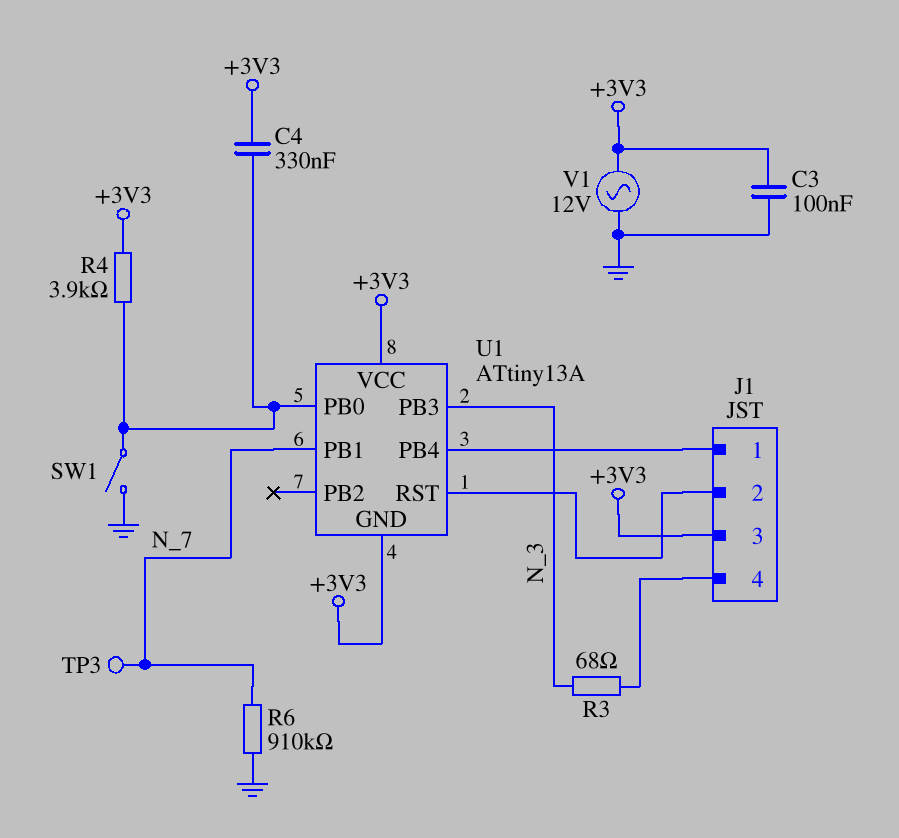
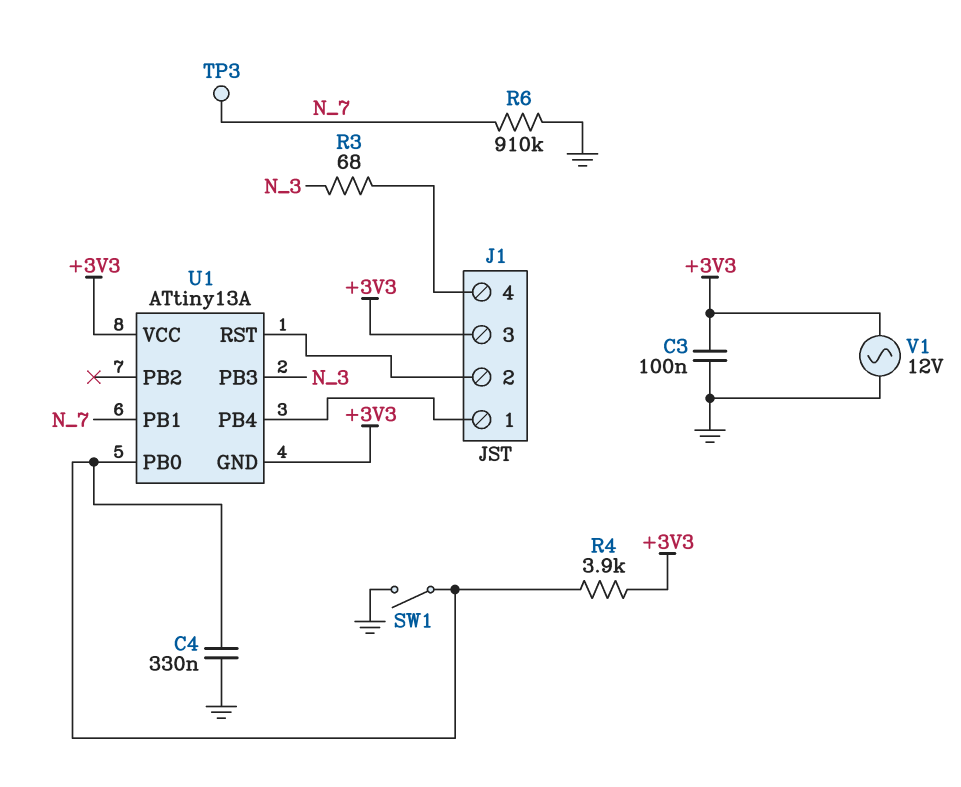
C4: 330nF (+3V3, U1/PB0) -> 330nF (GND, U1/PB0)

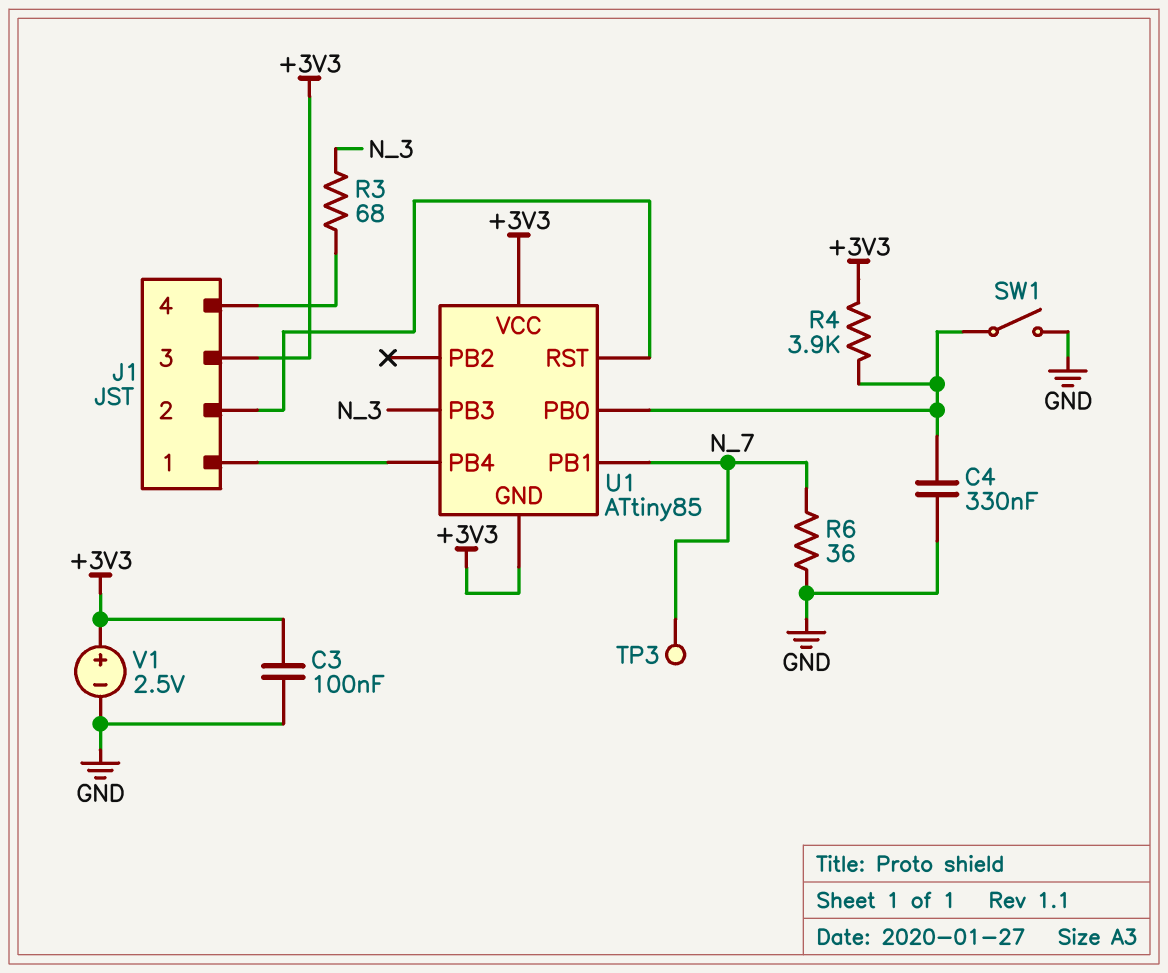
R6: 910k (GND, N_7) -> 36 (GND, N_7)
U1: ATtiny13A -> ATtiny85
V1: AC 12V (+3V3, GND) -> 2.5V (plus +3V3, minus GND)

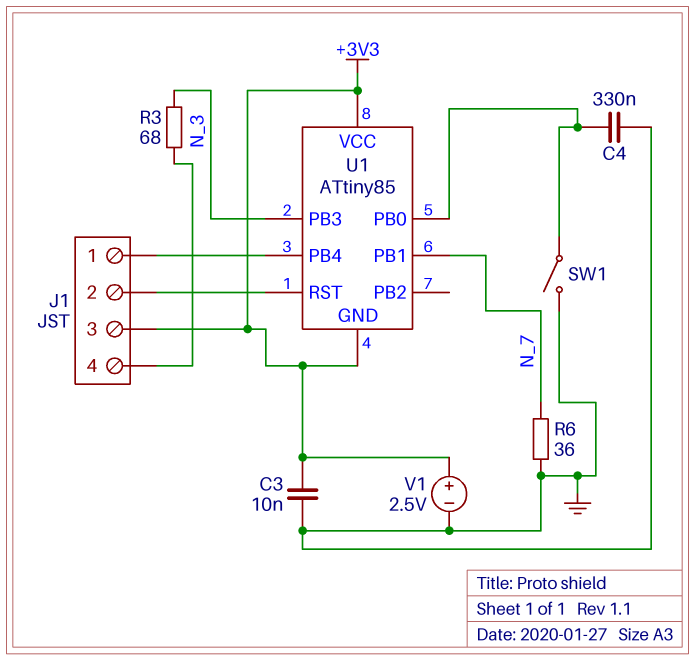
C3: 100nF (+3V3, GND) -> 10nF (+3V3, GND)
R4: 3.9k (+3V3, U1/PB0) -> none
TP3: test point (N_7) -> none

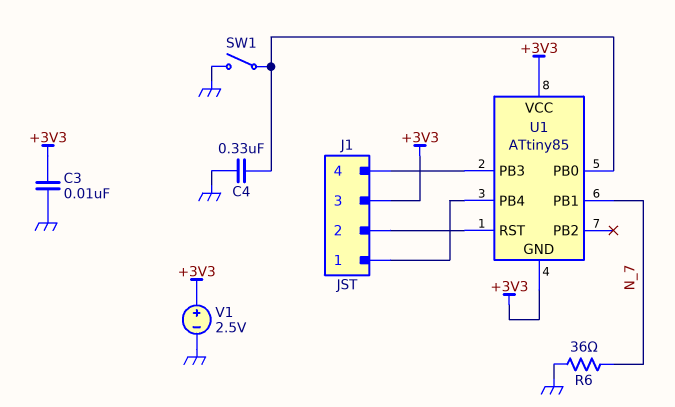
R3: 68 (J1/4, N_3) -> none
U1 pin PB3: N_3 -> J1/4

